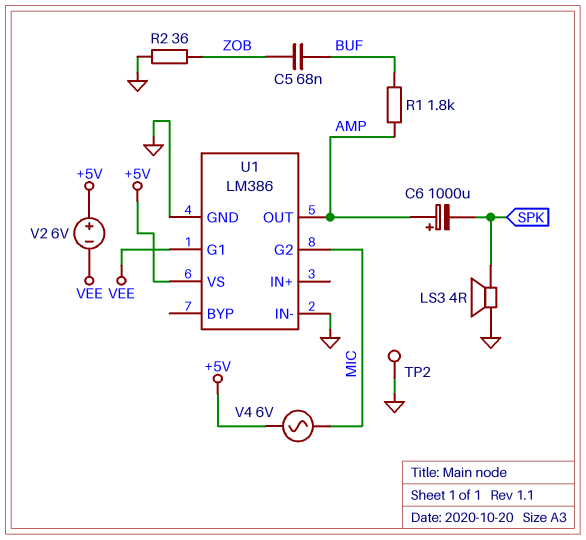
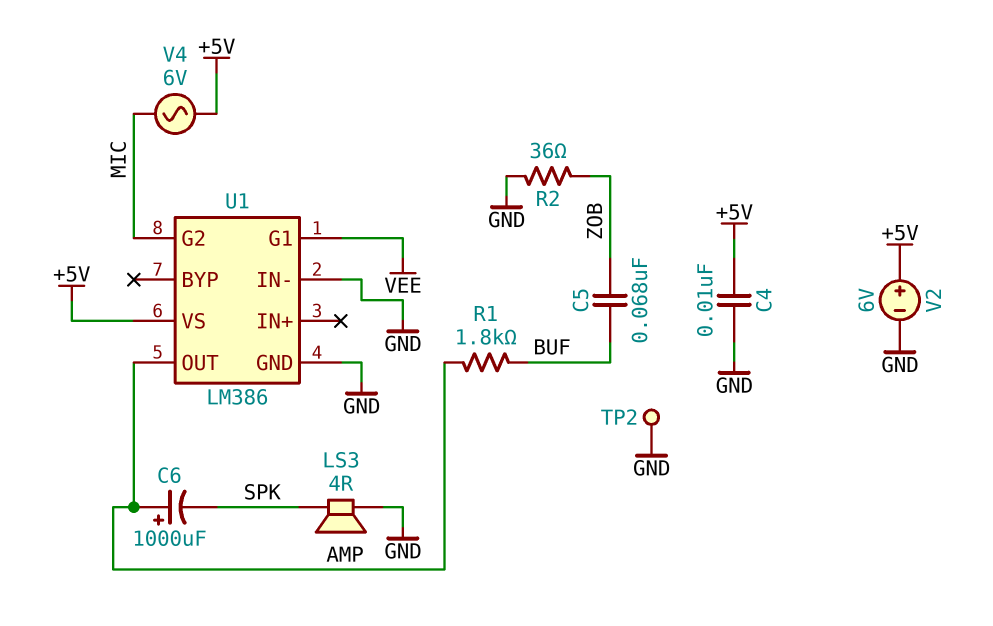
C4: none -> 10nF (+5V, GND)
V2: 6V (plus +5V, minus VEE) -> 6V (plus +5V, minus GND)

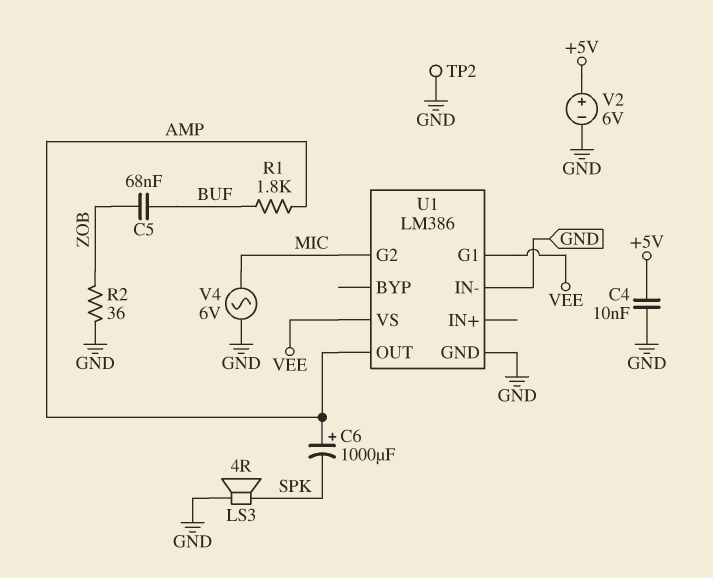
U1 pin VS: +5V -> VEE
V4: AC 6V (+5V, MIC) -> AC 6V (GND, MIC)

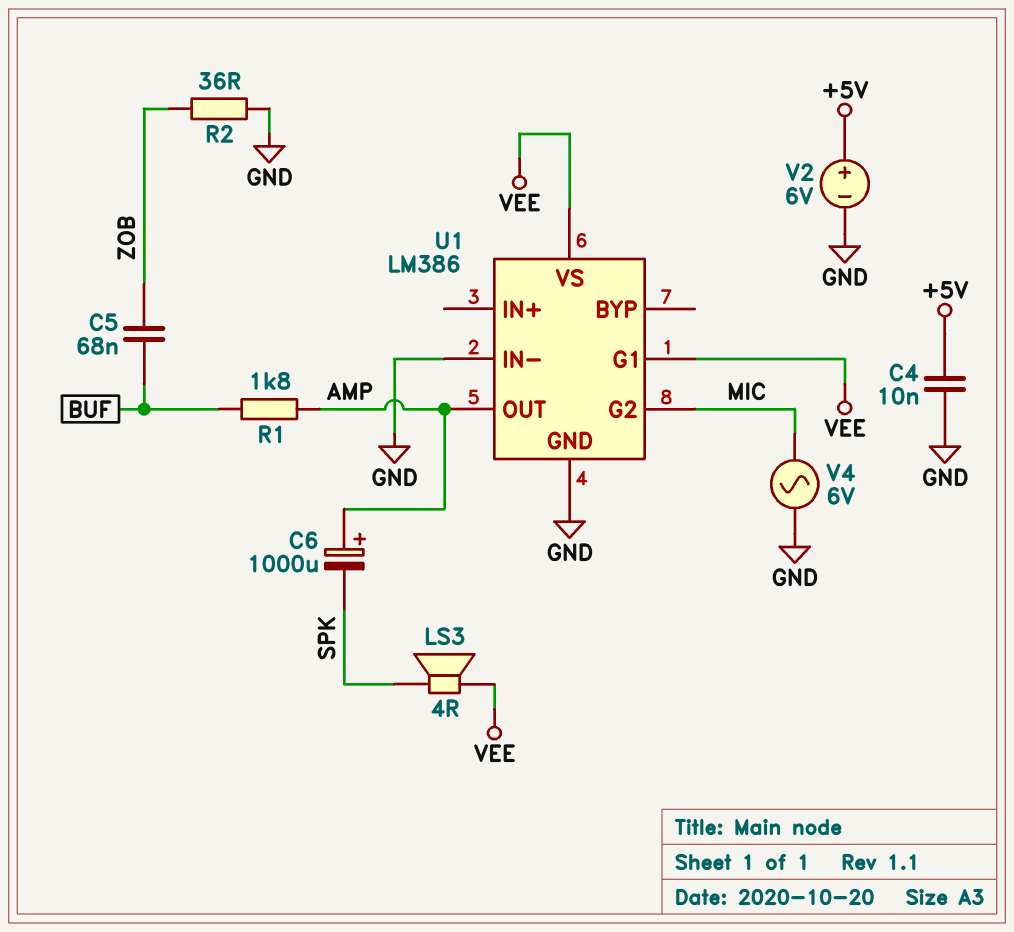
LS3: speaker 4R (GND, SPK) -> speaker 4R (SPK, VEE)
TP2: test point (GND) -> none

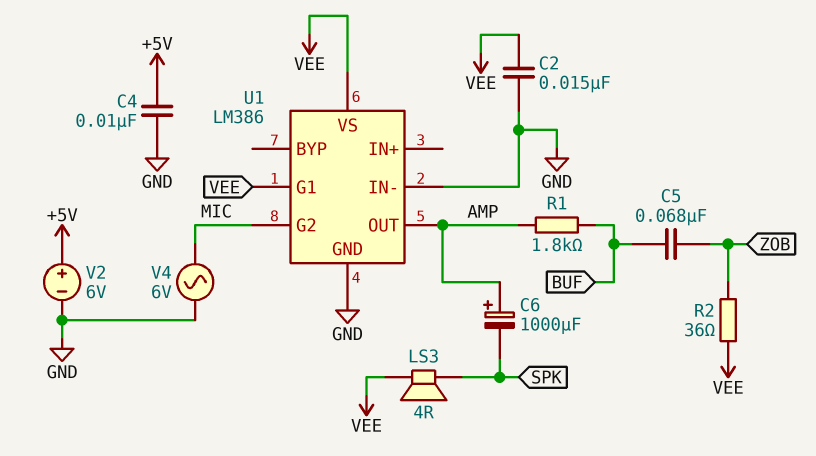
C2: none -> 15nF (GND, VEE)
R2: 36 (GND, ZOB) -> 36 (VEE, ZOB)

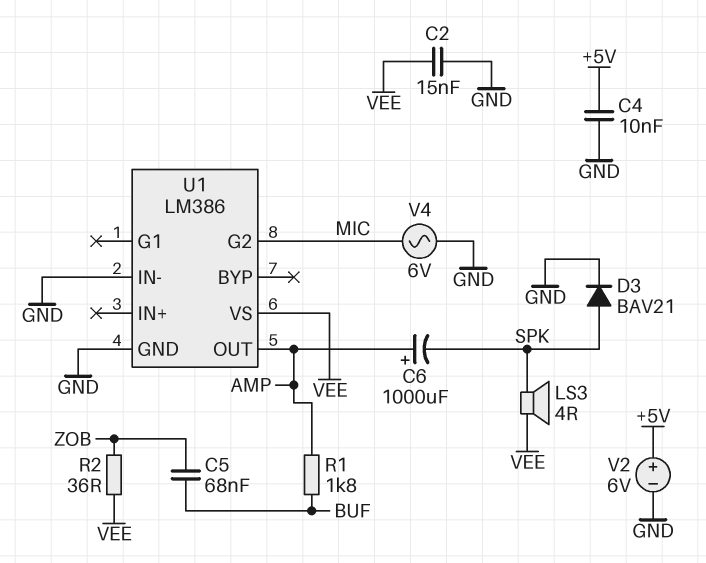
D3: none -> diode BAV21 (A SPK, K GND)
U1 pin G1: VEE -> none

